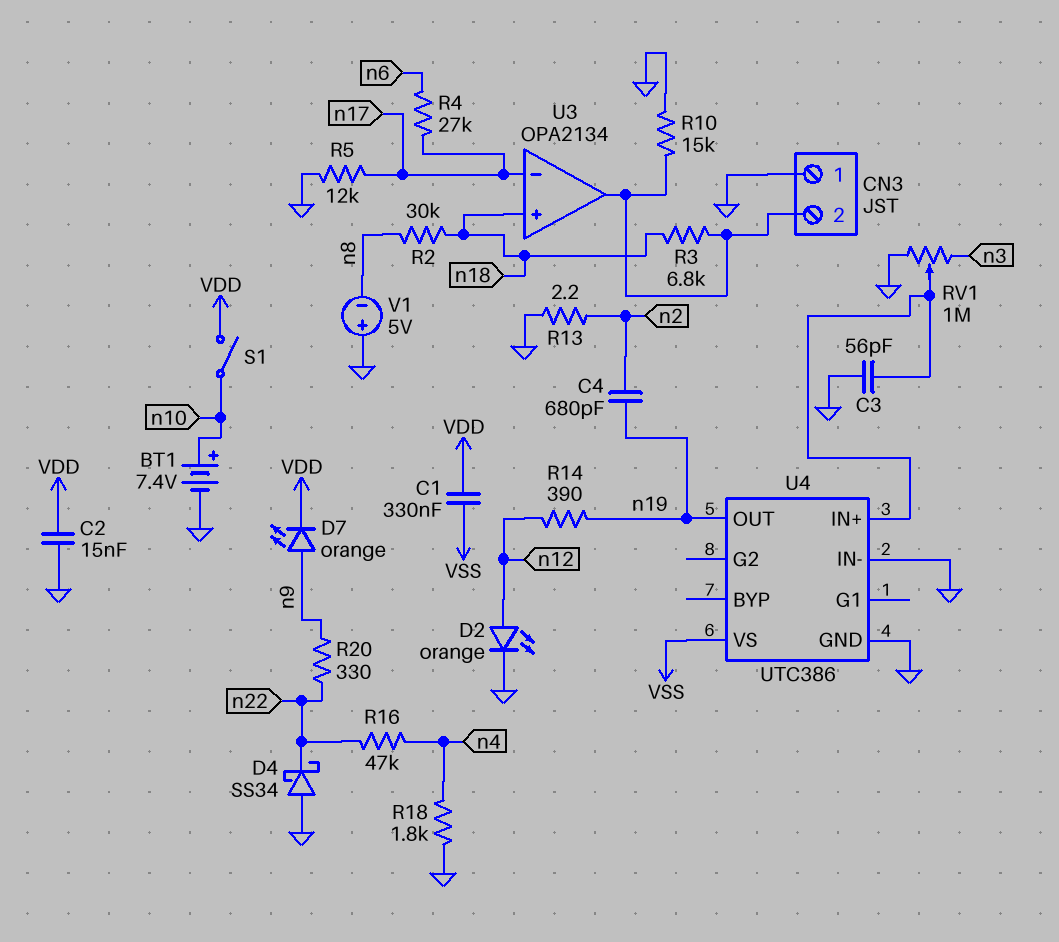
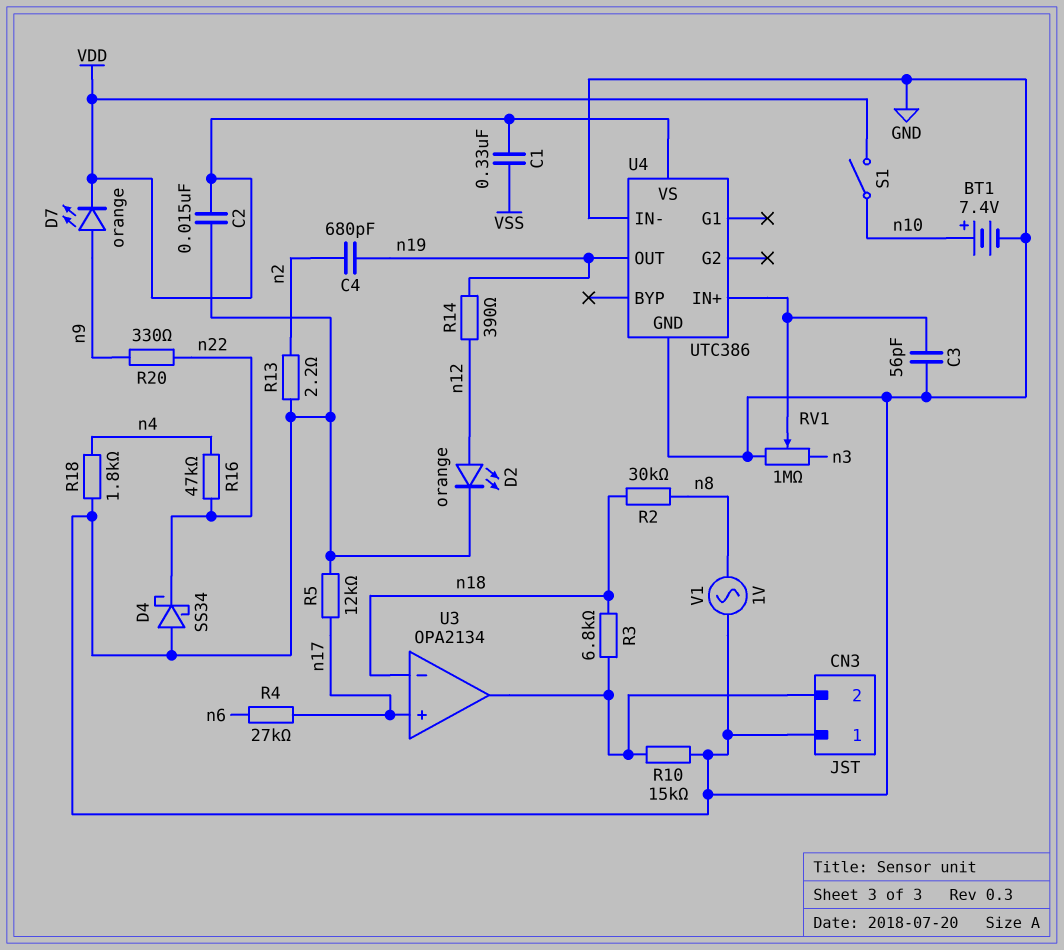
U3 pin in+: n18 -> n17
U3 pin in-: n17 -> n18
U4 pin VS: VSS -> VDD
V1: 5V (plus GND, minus n8) -> AC 1V (GND, n8)

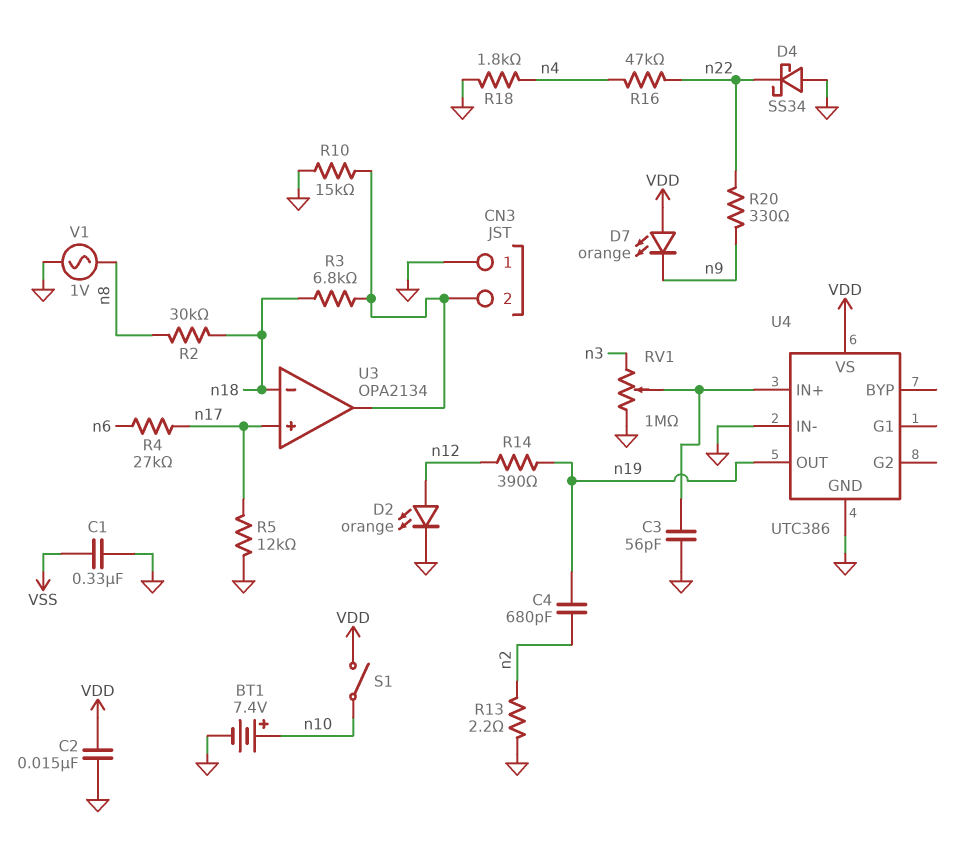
C1: 330nF (VDD, VSS) -> 330nF (GND, VSS)
D7: LED orange (A n9, K VDD) -> LED orange (A VDD, K n9)

